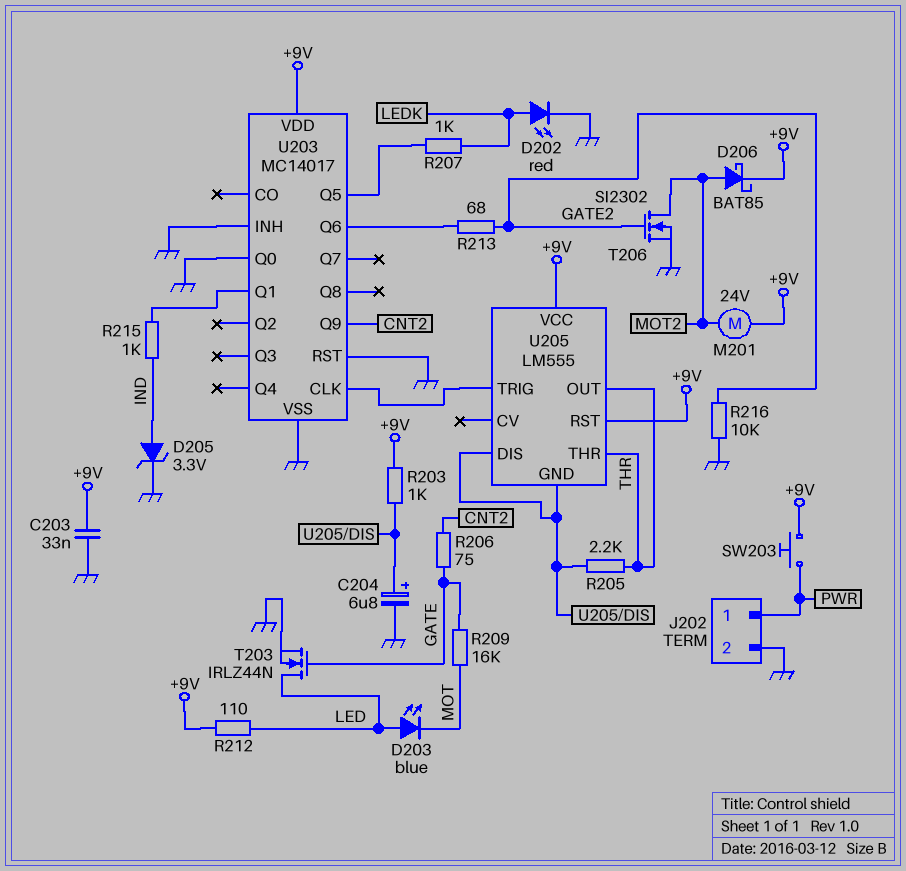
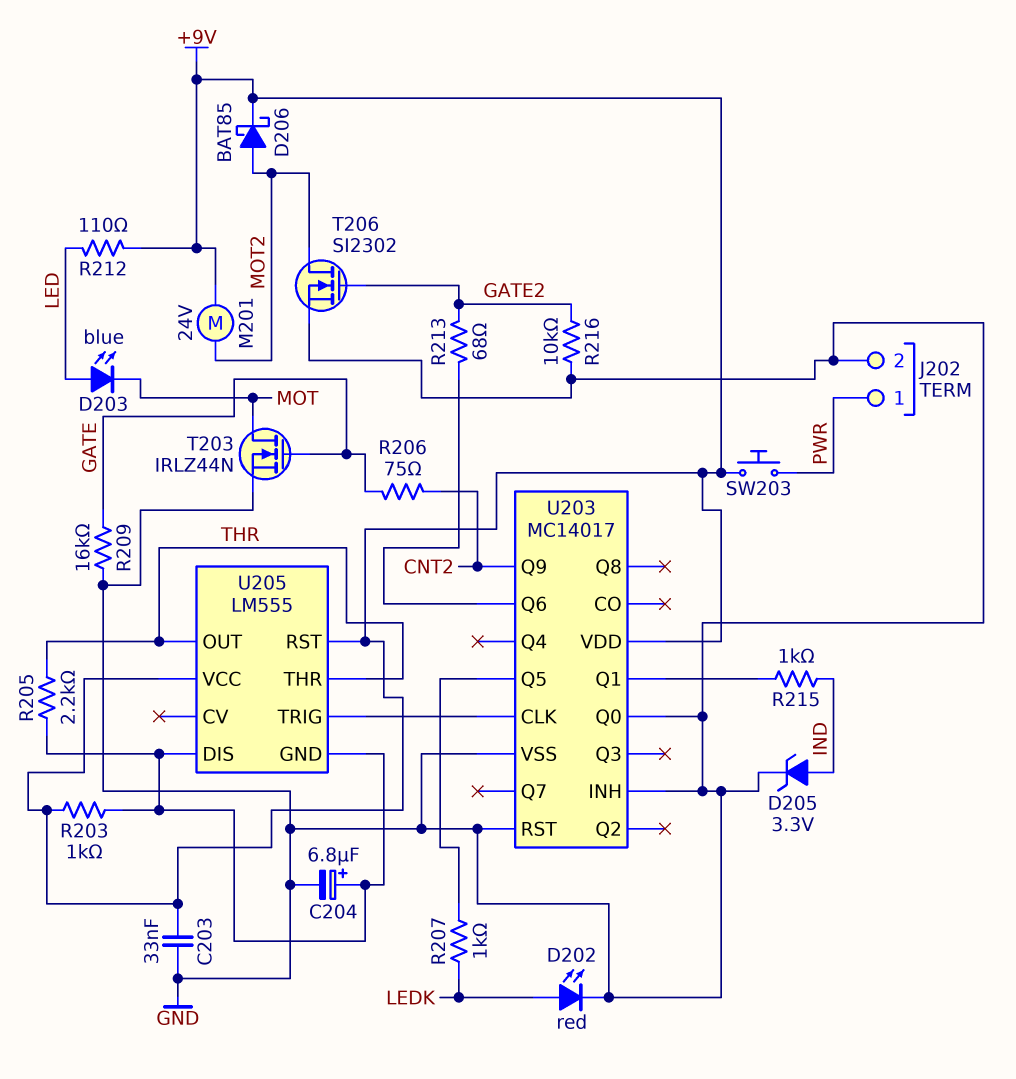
R209: 16k (GATE, MOT) -> 16k (GATE, GND)
T203: NMOS IRLZ44N (G GATE, D LED, S GND) -> NMOS IRLZ44N (G GATE, D MOT, S GND)

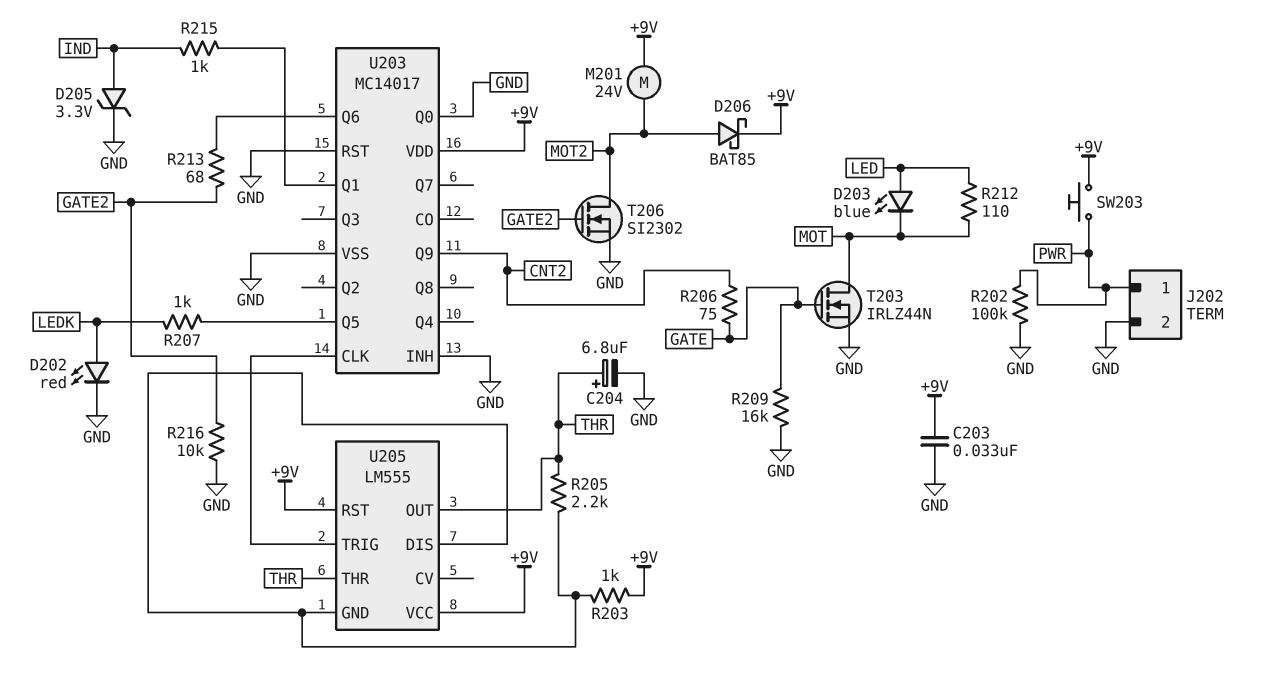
C204: 6.8uF (plus U205/DIS, minus GND) -> 6.8uF (plus THR, minus GND)
R202: none -> 100k (GND, PWR)
R212: 110 (+9V, LED) -> 110 (LED, MOT)

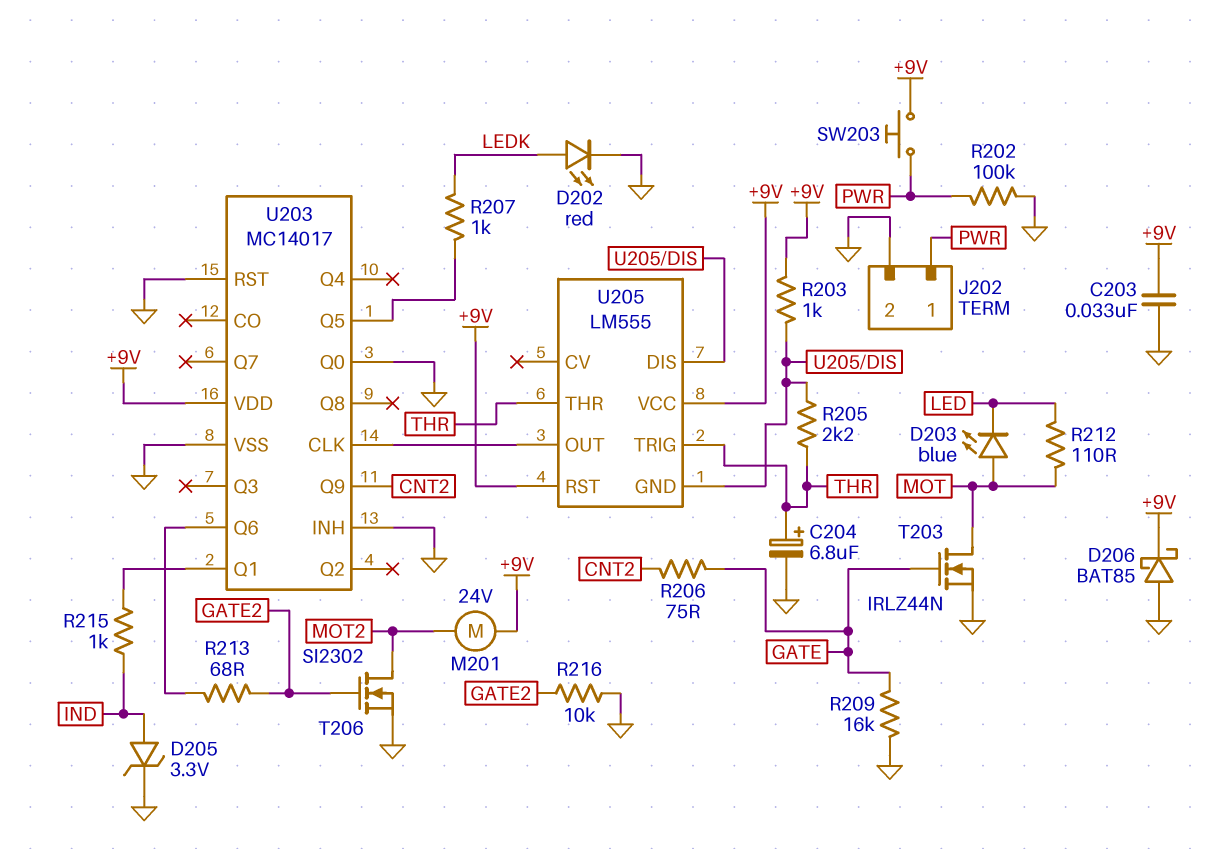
D203: LED blue (A LED, K MOT) -> LED blue (A MOT, K LED)
D206: schottky BAT85 (A MOT2, K +9V) -> schottky BAT85 (A GND, K +9V)
U205 pin OUT: THR -> U203/CLK
U205 pin TRIG: U203/CLK -> THR

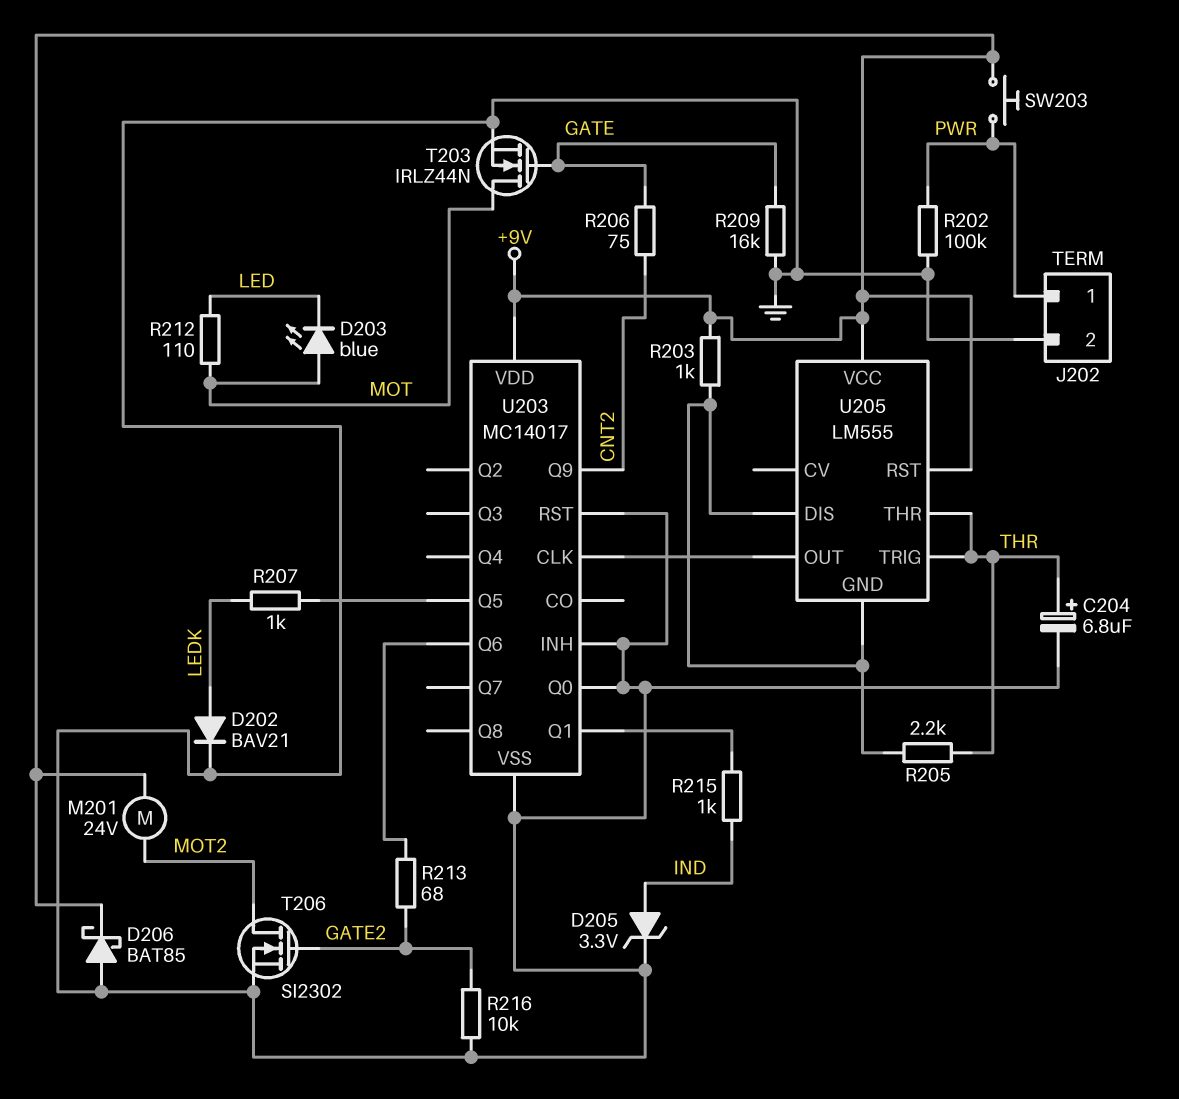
C203: 33nF (+9V, GND) -> none
D202: LED red (A LEDK, K GND) -> diode BAV21 (A LEDK, K GND)

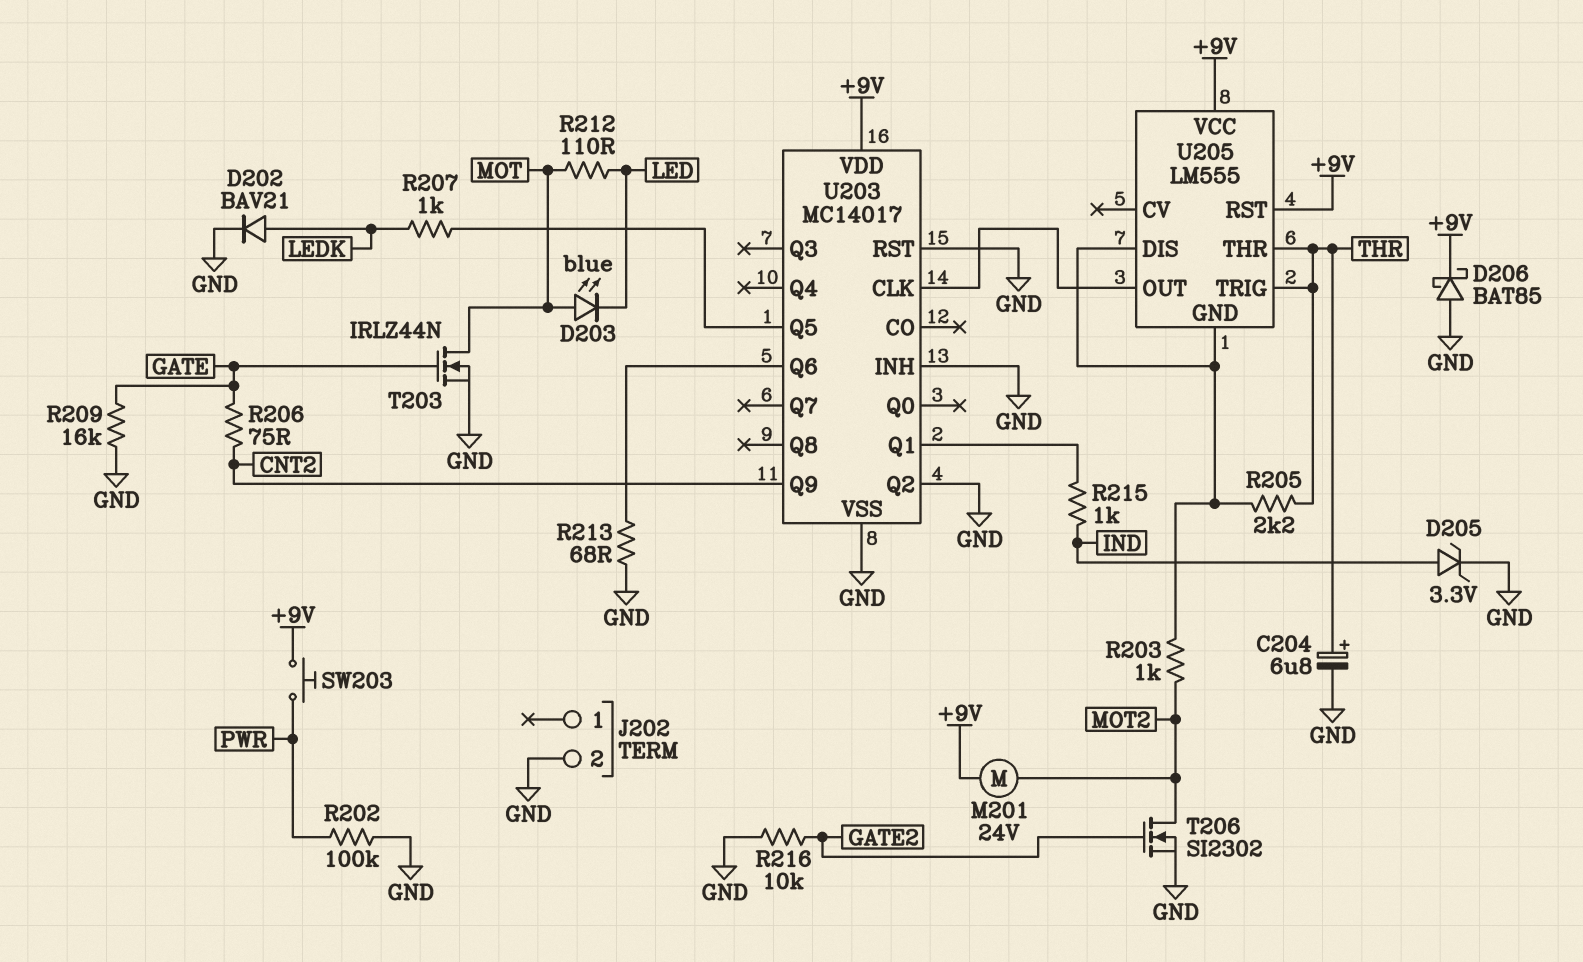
J202 pin 1: PWR -> none
R203: 1k (+9V, U205/DIS) -> 1k (MOT2, U205/DIS)
R213: 68 (GATE2, U203/Q6) -> 68 (GND, U203/Q6)
U203 pin Q0: GND -> none
U203 pin Q2: none -> GND

